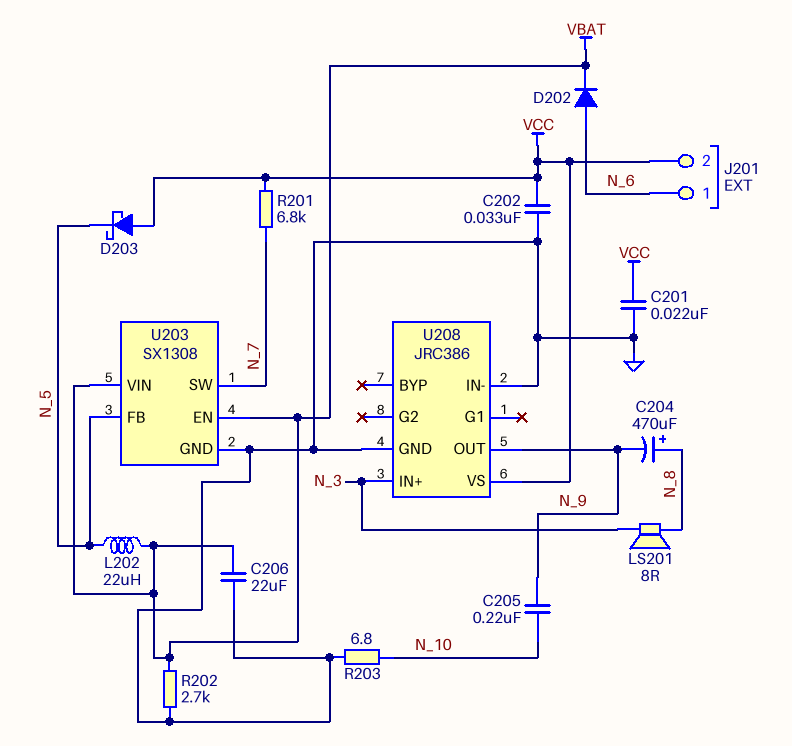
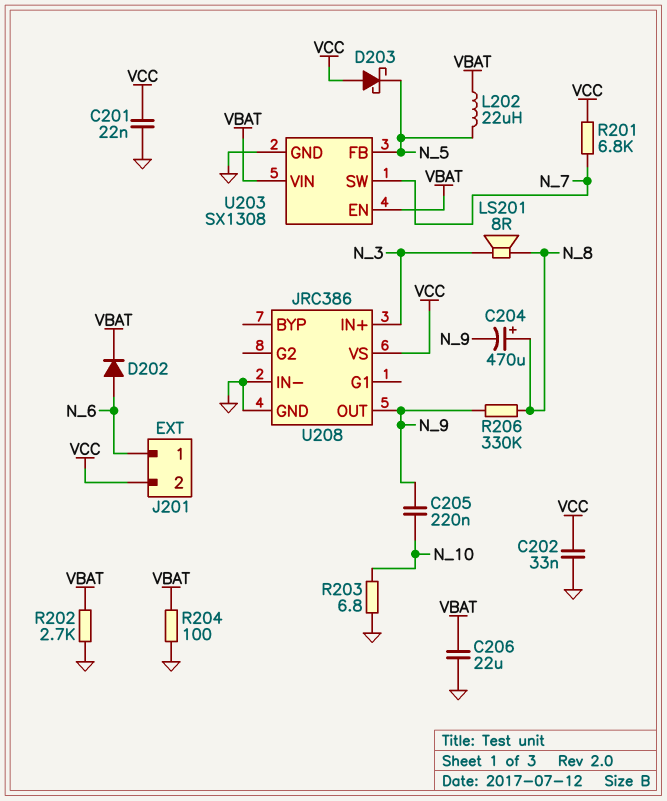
R204: none -> 100 (GND, VBAT)
R206: none -> 330k (N_8, N_9)

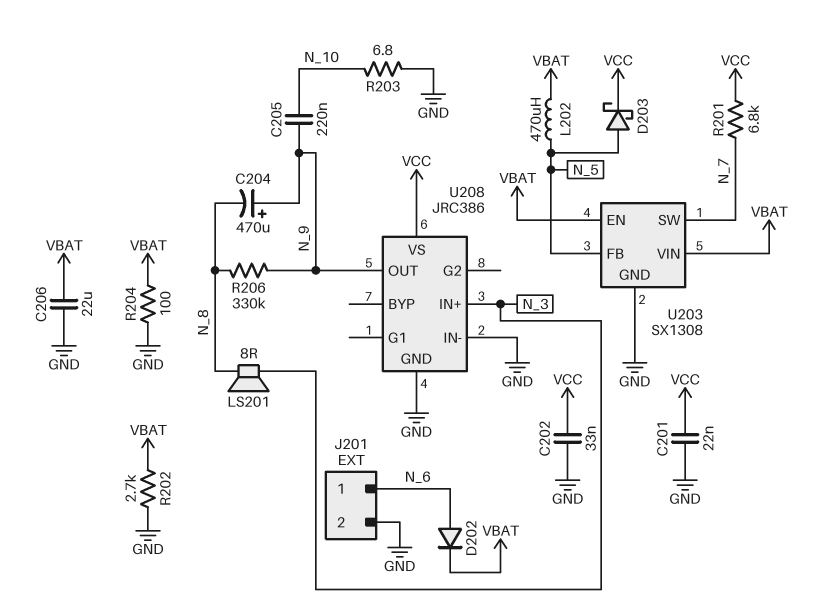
C204: 470uF (plus N_8, minus N_9) -> 470uF (plus N_9, minus N_8)
D203: schottky (A VCC, K N_5) -> schottky (A N_5, K VCC)
J201 pin 2: VCC -> GND
L202: 22uH (N_5, VBAT) -> 470uH (N_5, VBAT)

